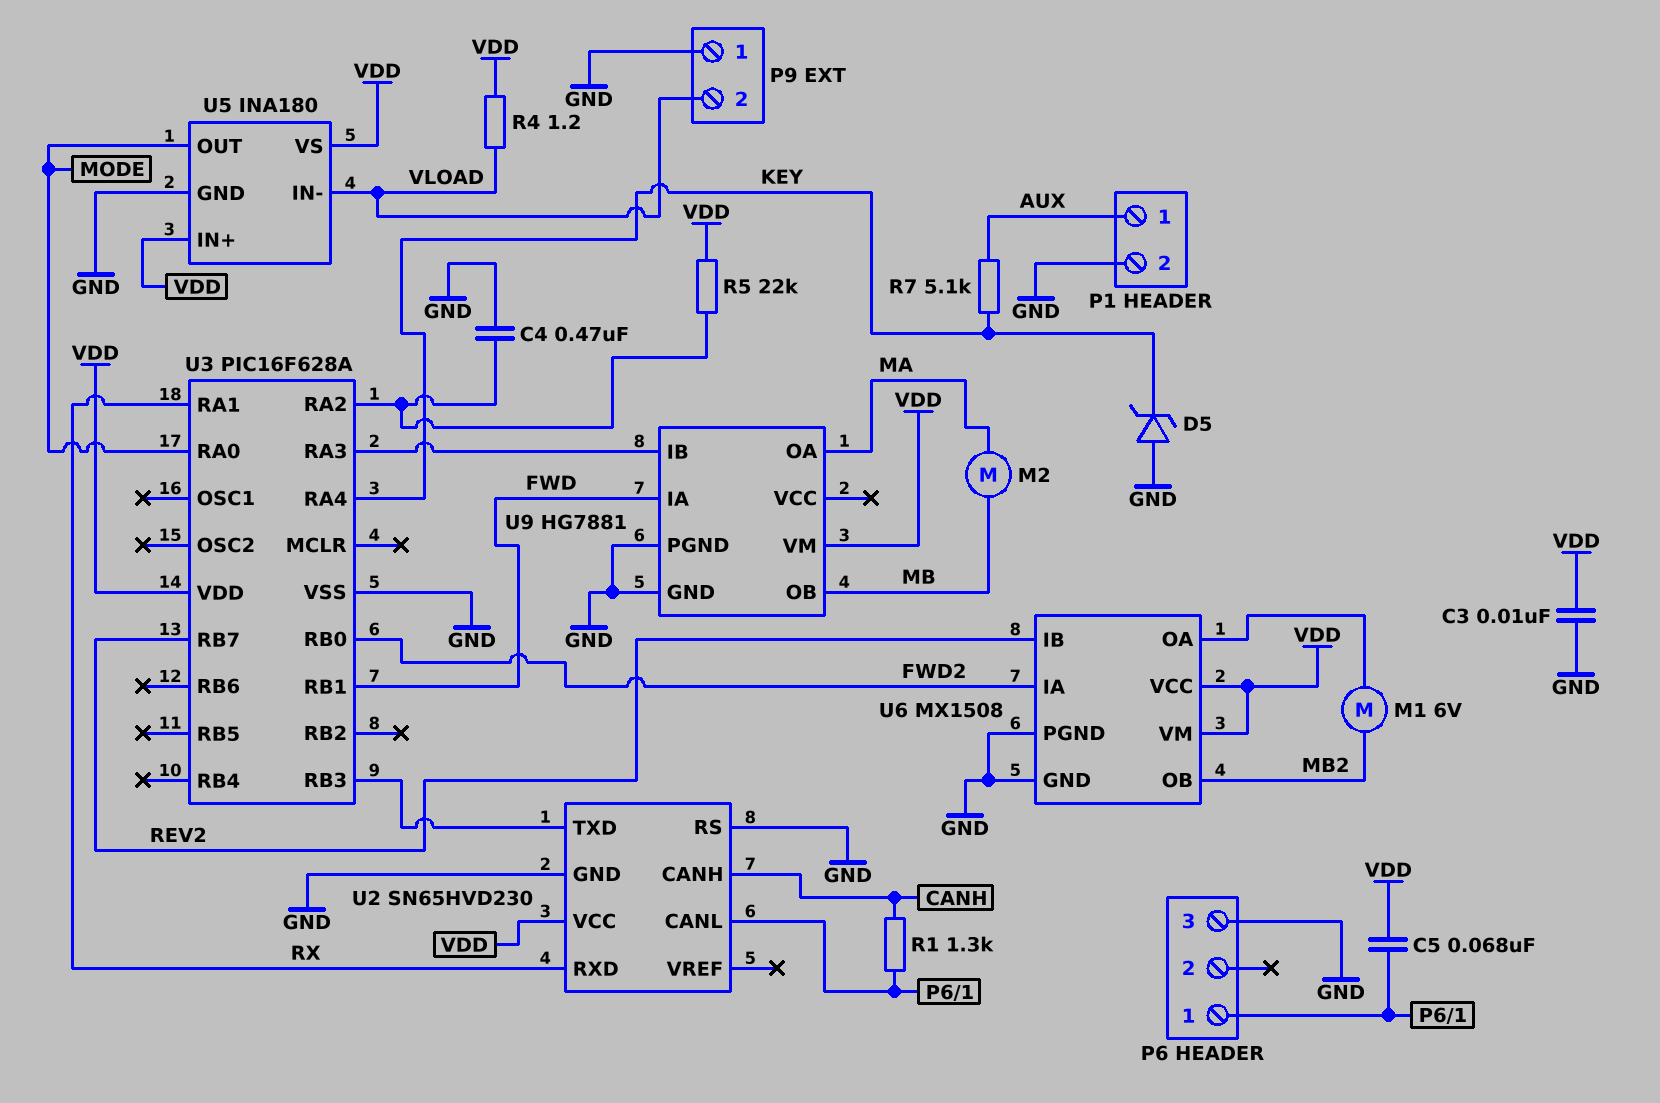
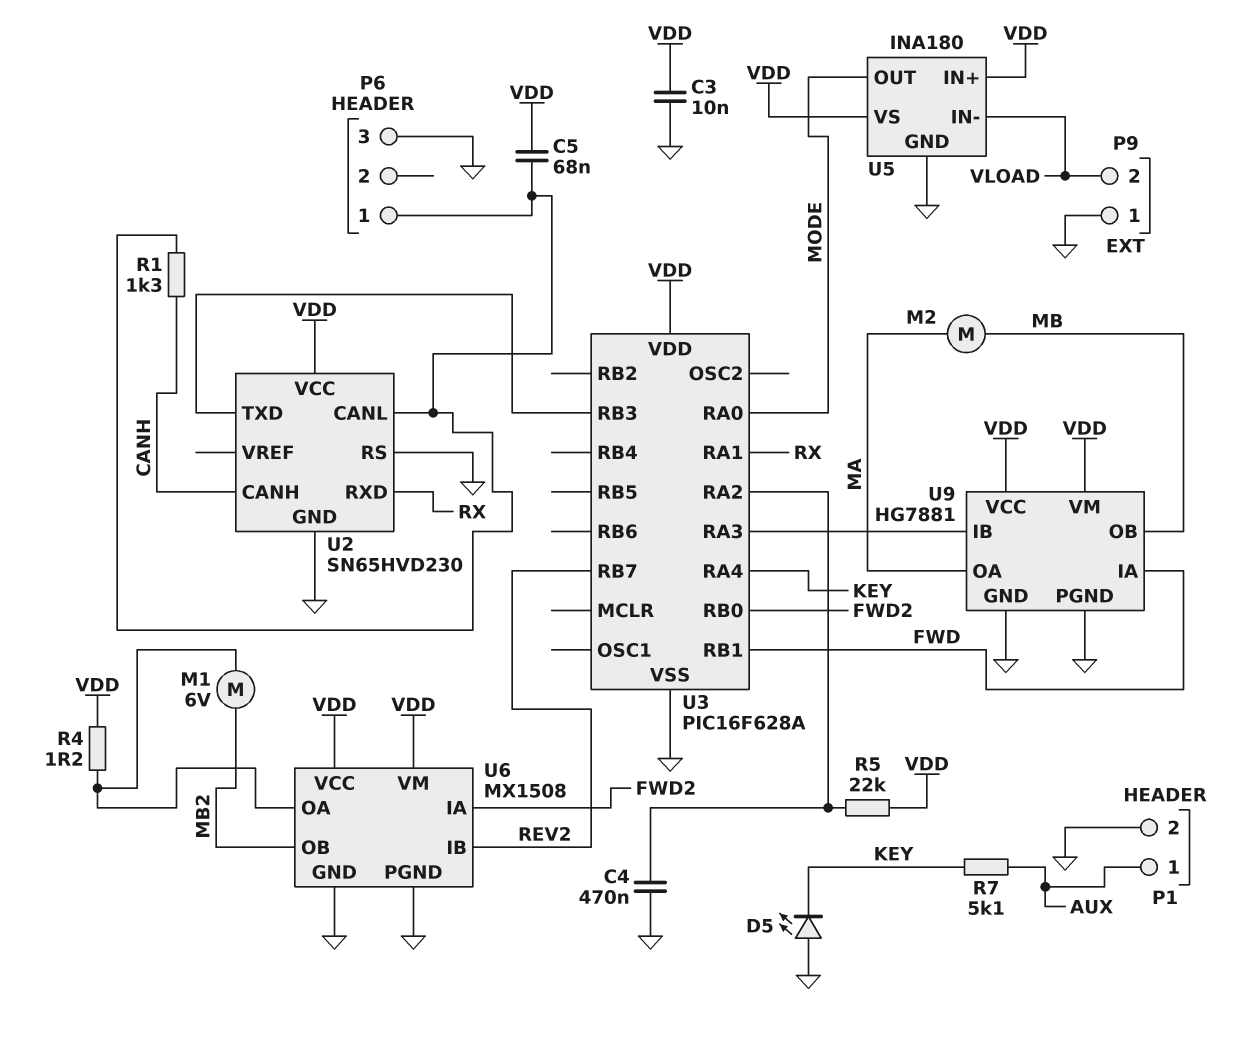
D5: zener (A GND, K KEY) -> LED (A GND, K KEY)
R4: 1.2 (VDD, VLOAD) -> 1.2 (U6/OA, VDD)
U9 pin VCC: none -> VDD

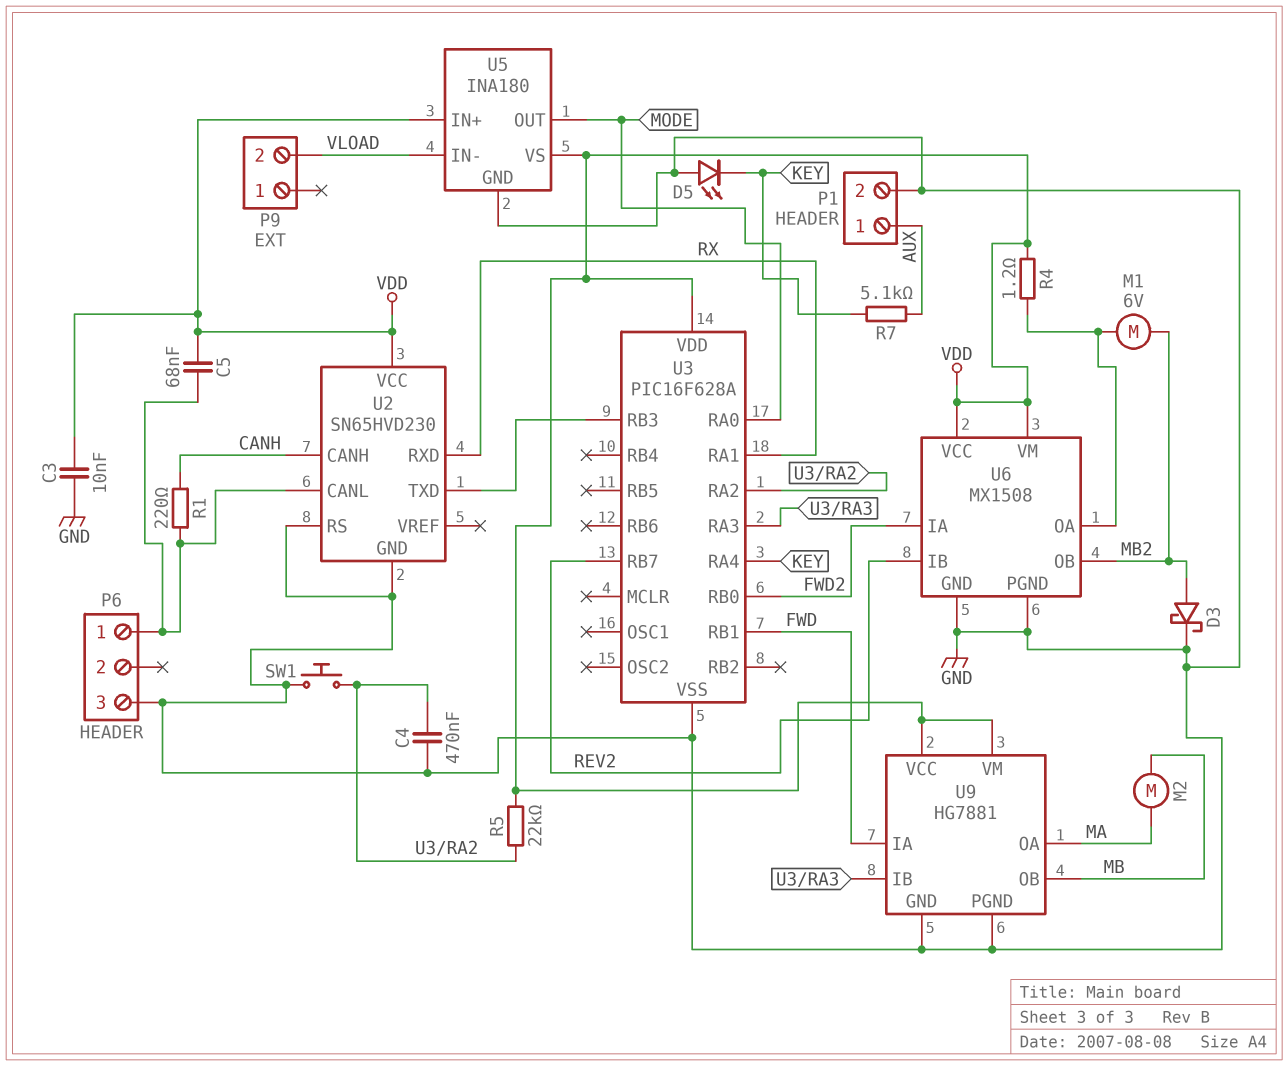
D3: none -> schottky (A MB2, K GND)
P9 pin 1: GND -> none
R1: 1.3k (CANH, P6/1) -> 220 (CANH, P6/1)
SW1: none -> button (GND, U3/RA2)

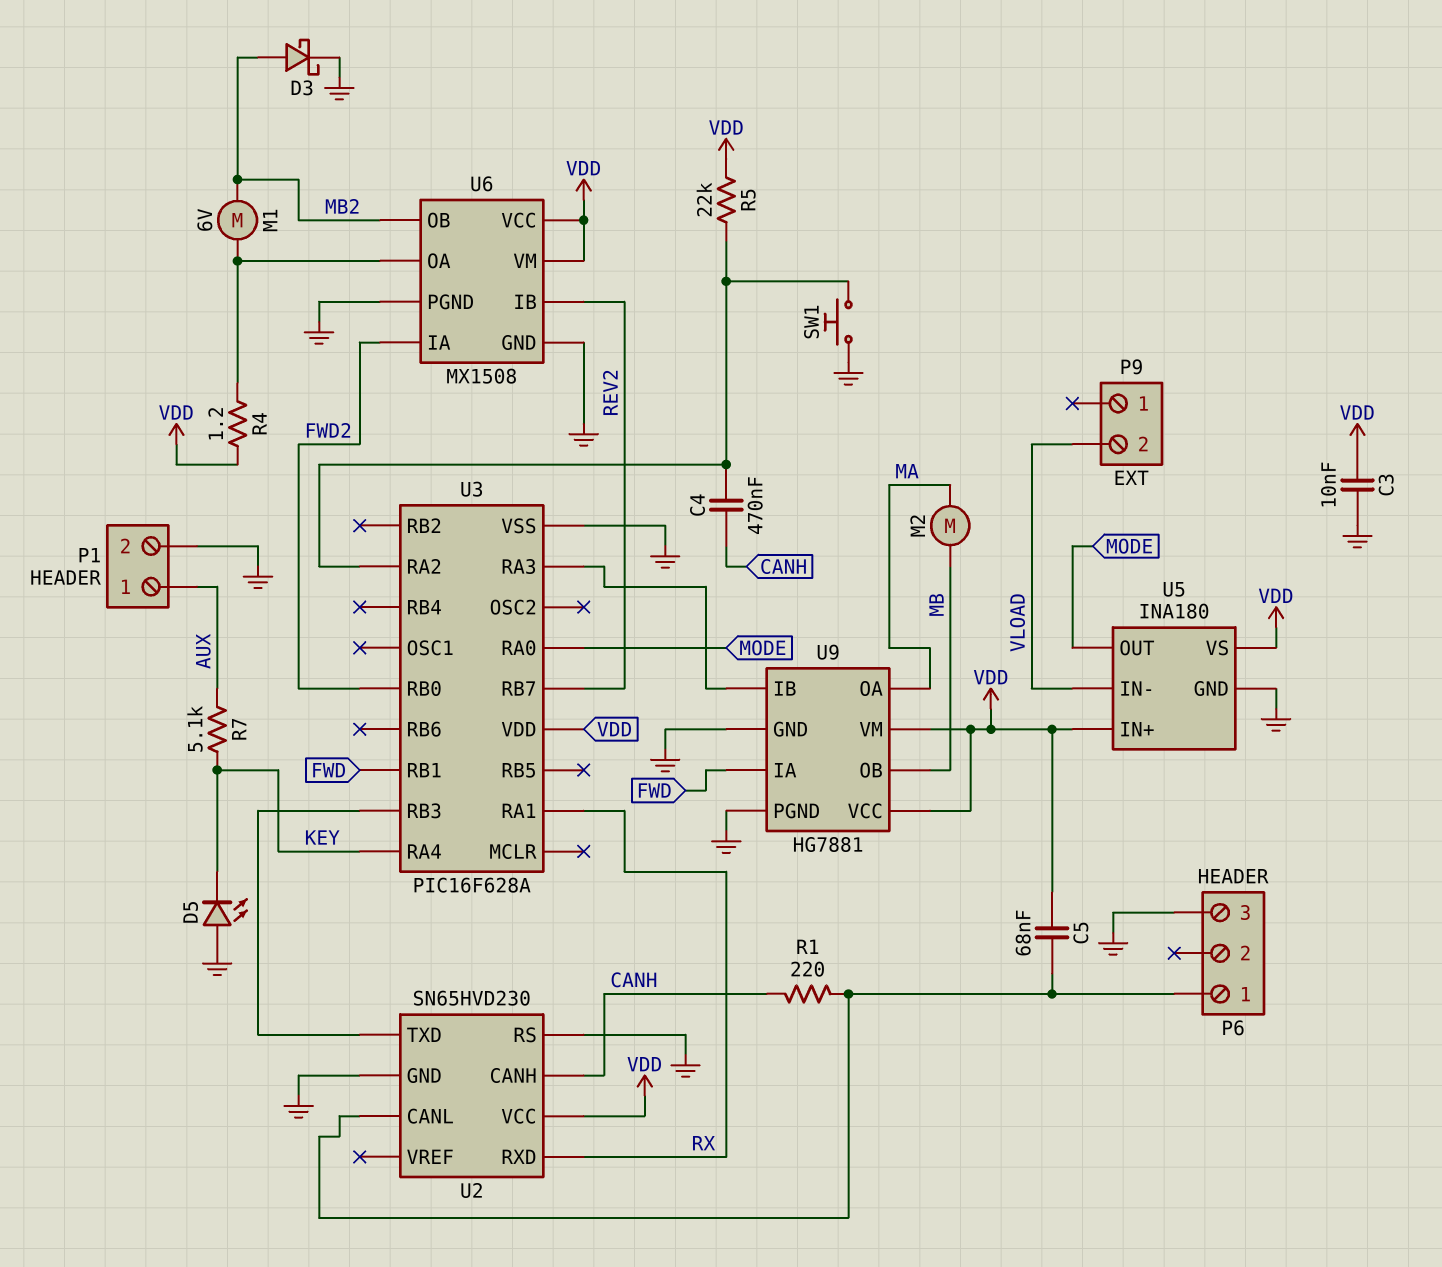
C4: 470nF (GND, U3/RA2) -> 470nF (CANH, U3/RA2)

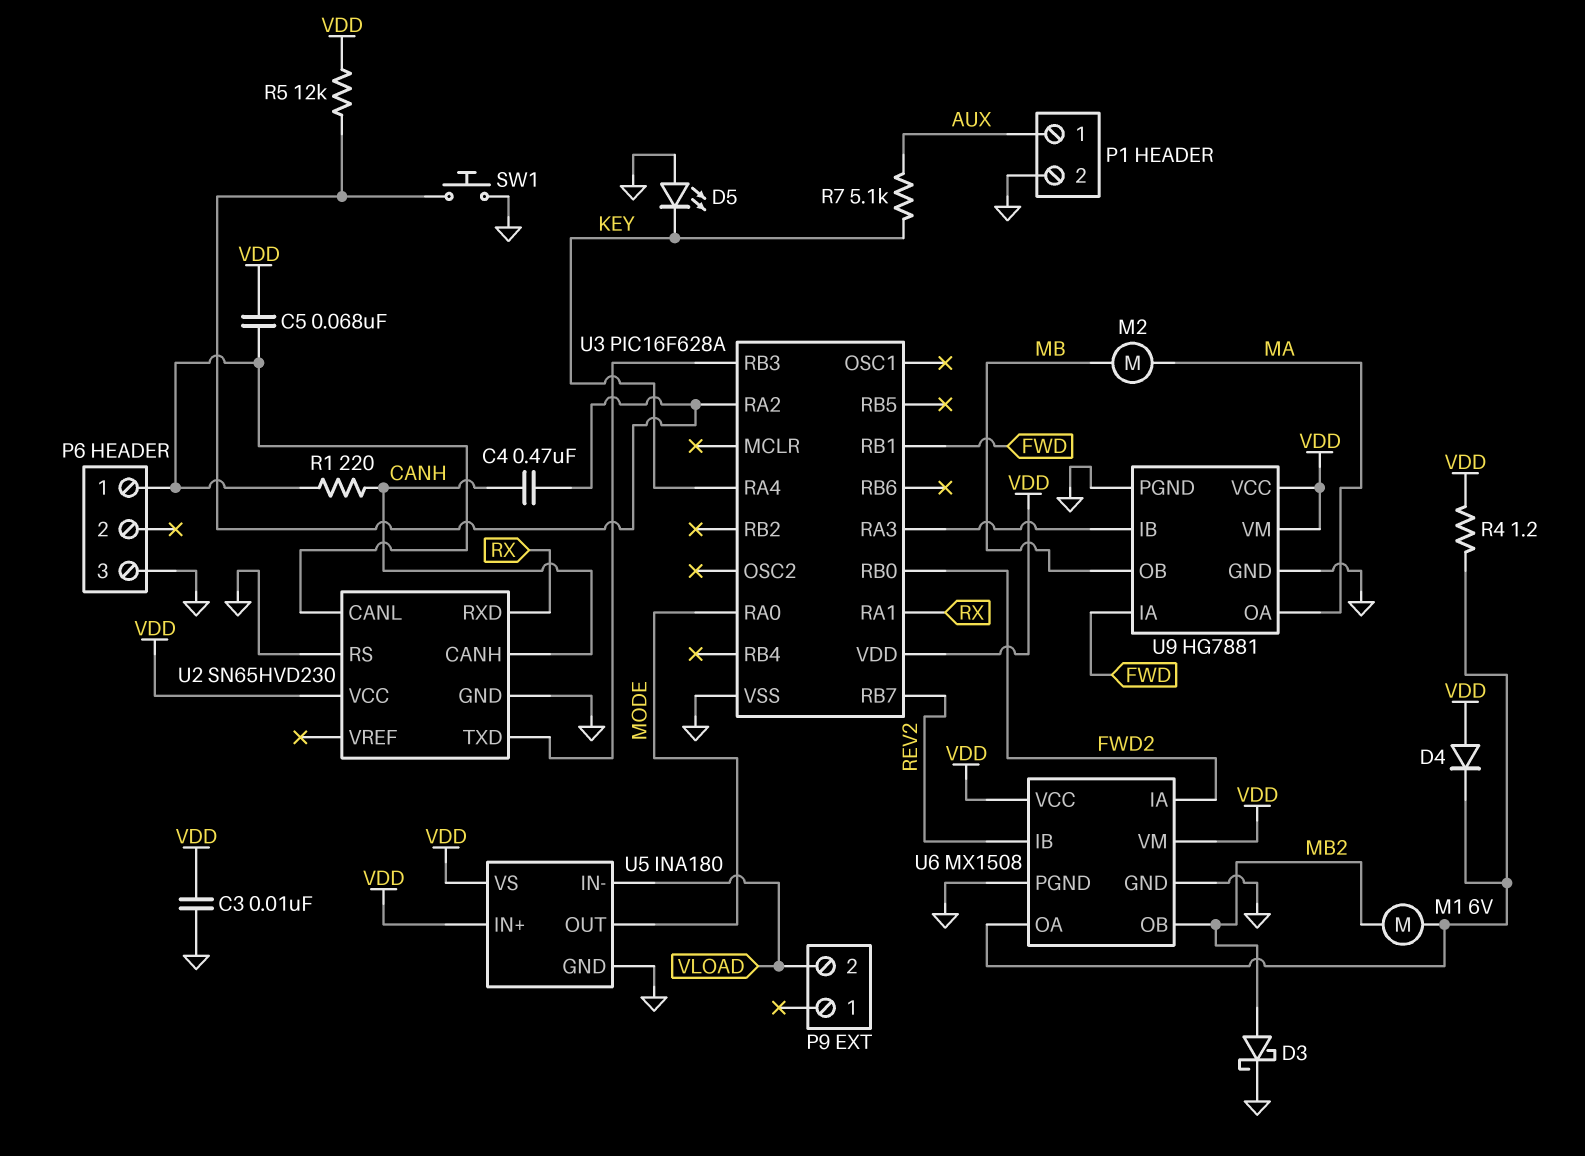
D4: none -> diode (A VDD, K U6/OA)
R5: 22k (U3/RA2, VDD) -> 12k (U3/RA2, VDD)

